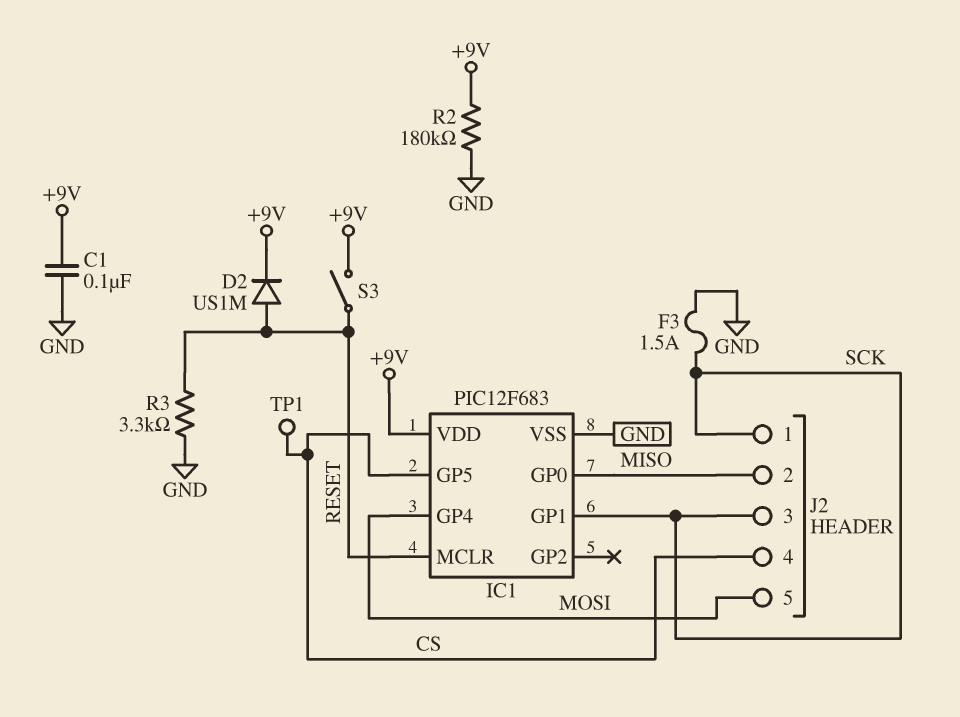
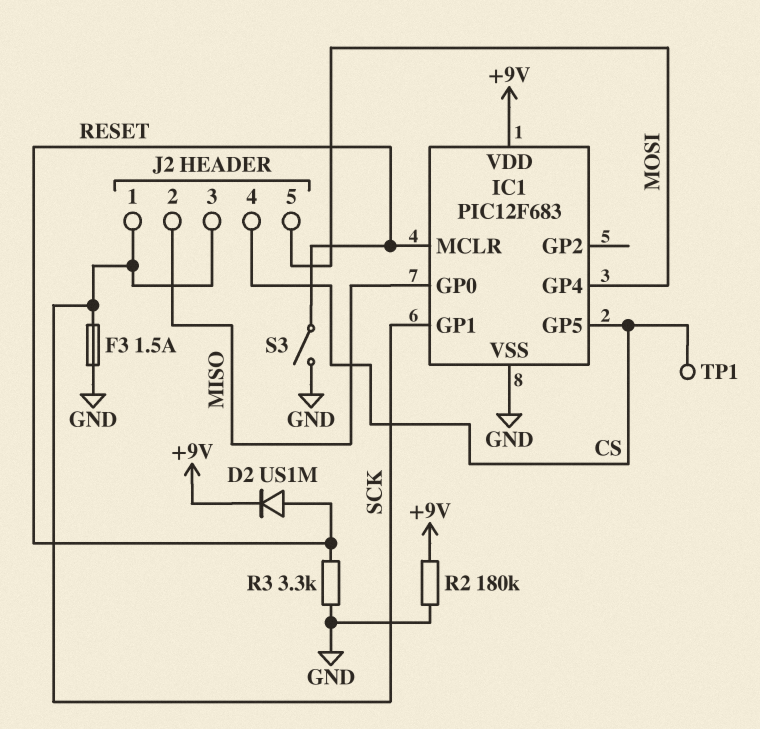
C1: 100nF (+9V, GND) -> none
S3: switch (+9V, RESET) -> switch (GND, RESET)

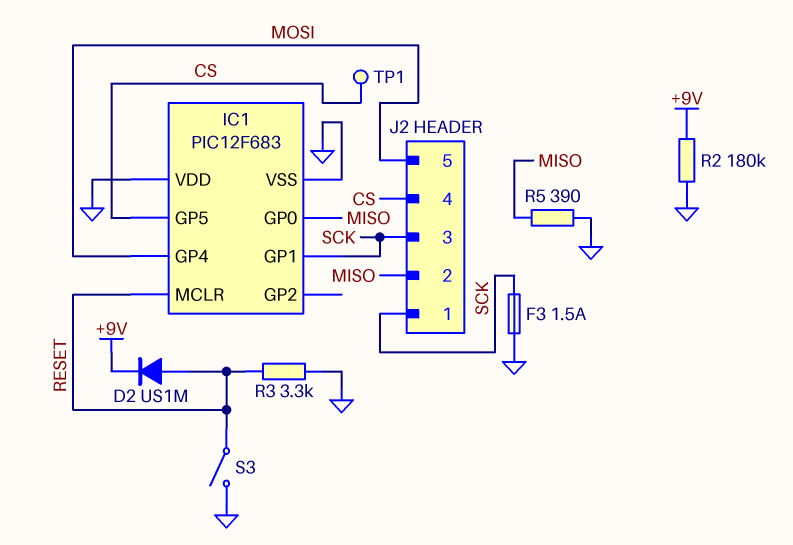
IC1 pin VDD: +9V -> GND
R5: none -> 390 (GND, MISO)

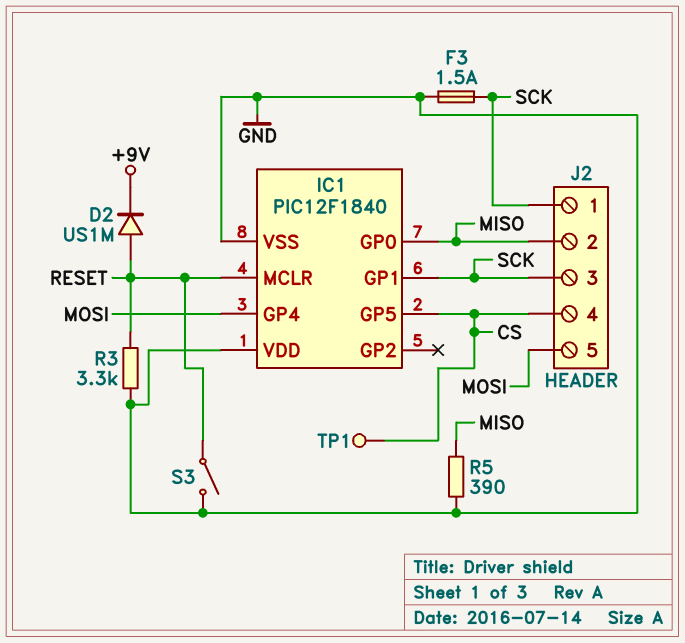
IC1: PIC12F683 -> PIC12F1840
R2: 180k (+9V, GND) -> none

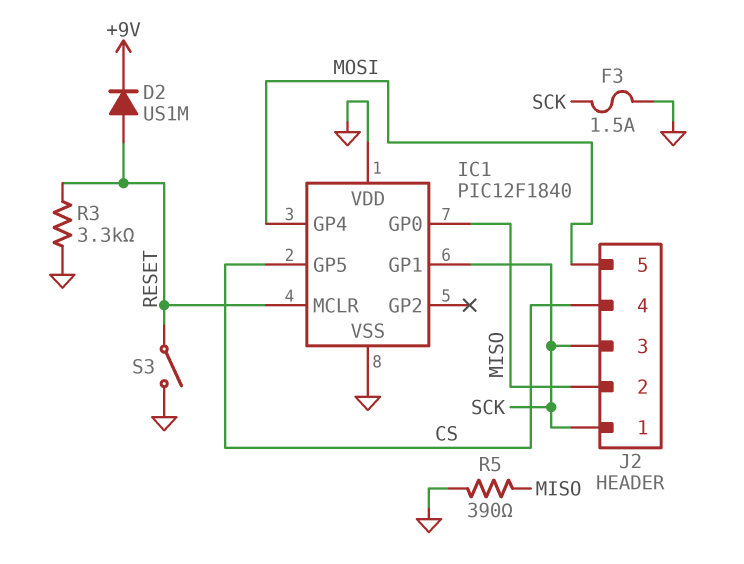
TP1: test point (CS) -> none

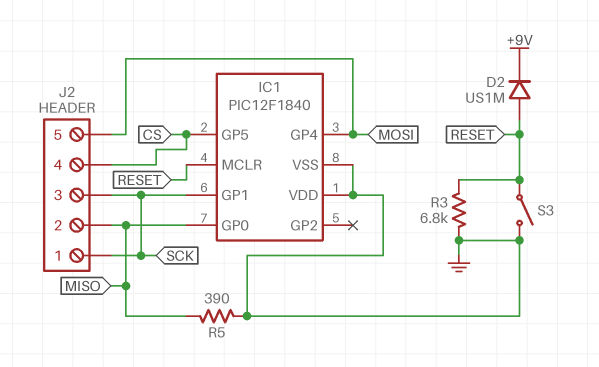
F3: 1.5A (GND, SCK) -> none
R3: 3.3k (GND, RESET) -> 6.8k (GND, RESET)

